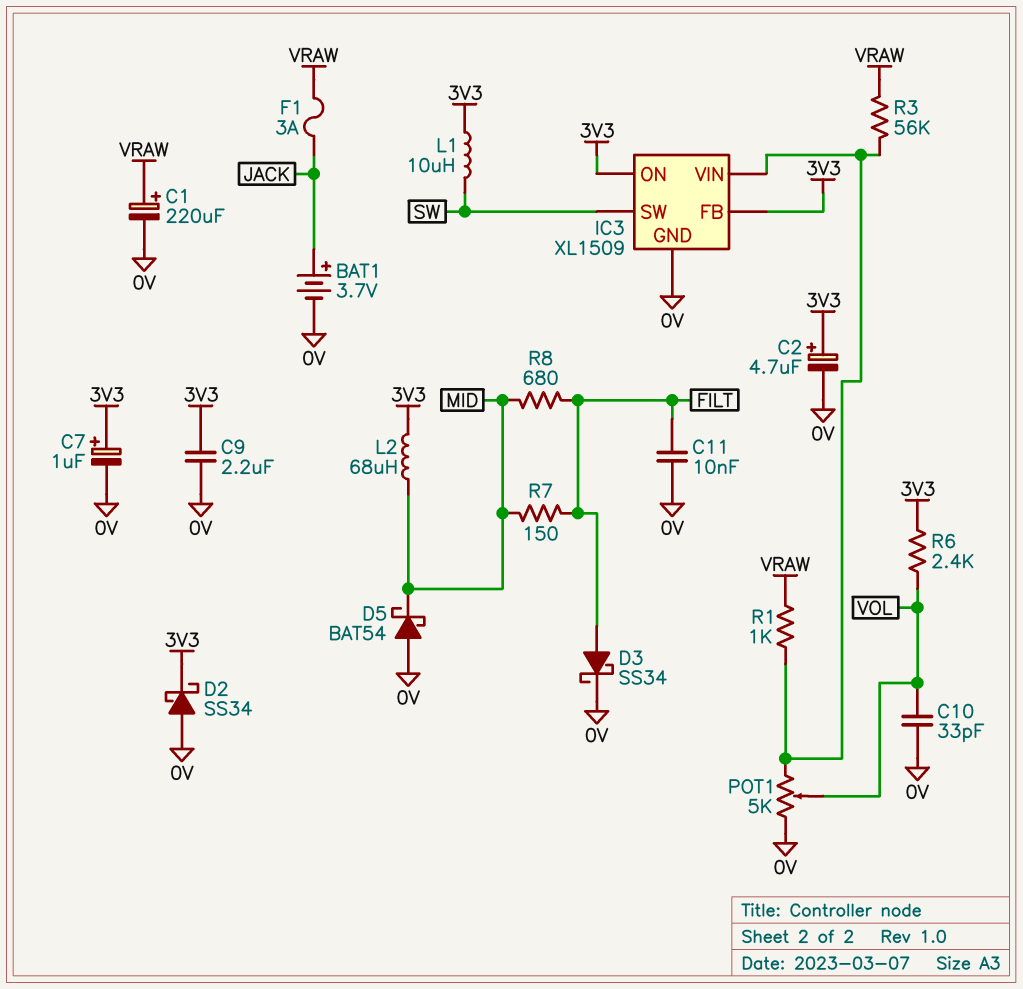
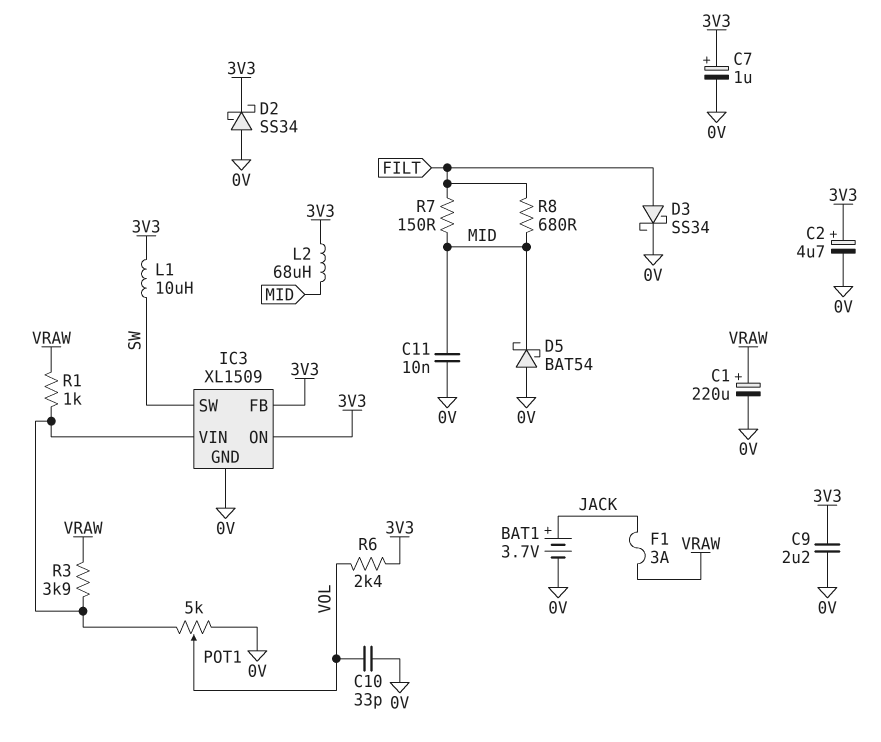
C11: 10nF (0V, FILT) -> 10nF (0V, MID)
R3: 56k (IC3/VIN, VRAW) -> 3.9k (IC3/VIN, VRAW)

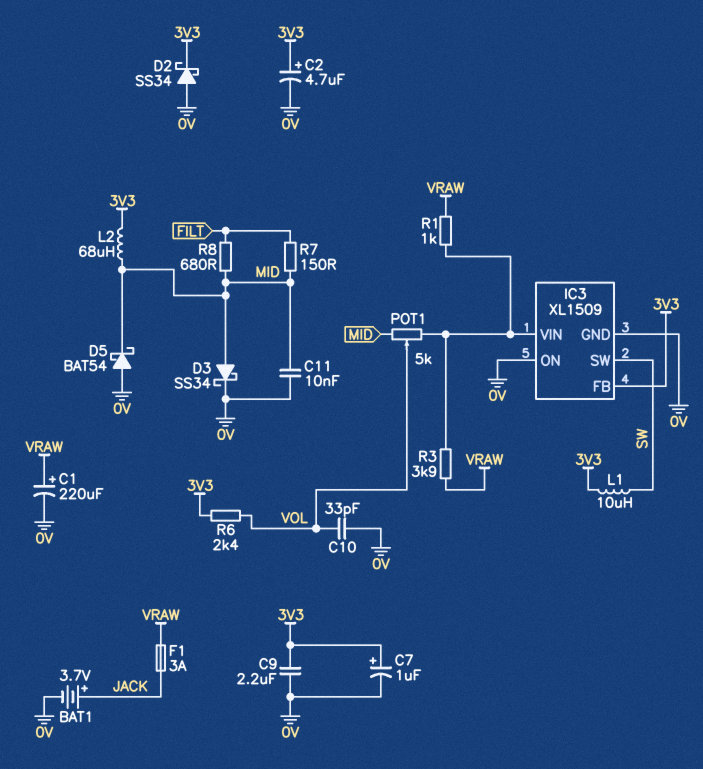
D3: schottky SS34 (A FILT, K 0V) -> schottky SS34 (A MID, K 0V)
IC3 pin ON: 3V3 -> 0V
POT1: 5k (0V, IC3/VIN, wiper VOL) -> 5k (IC3/VIN, MID, wiper VOL)

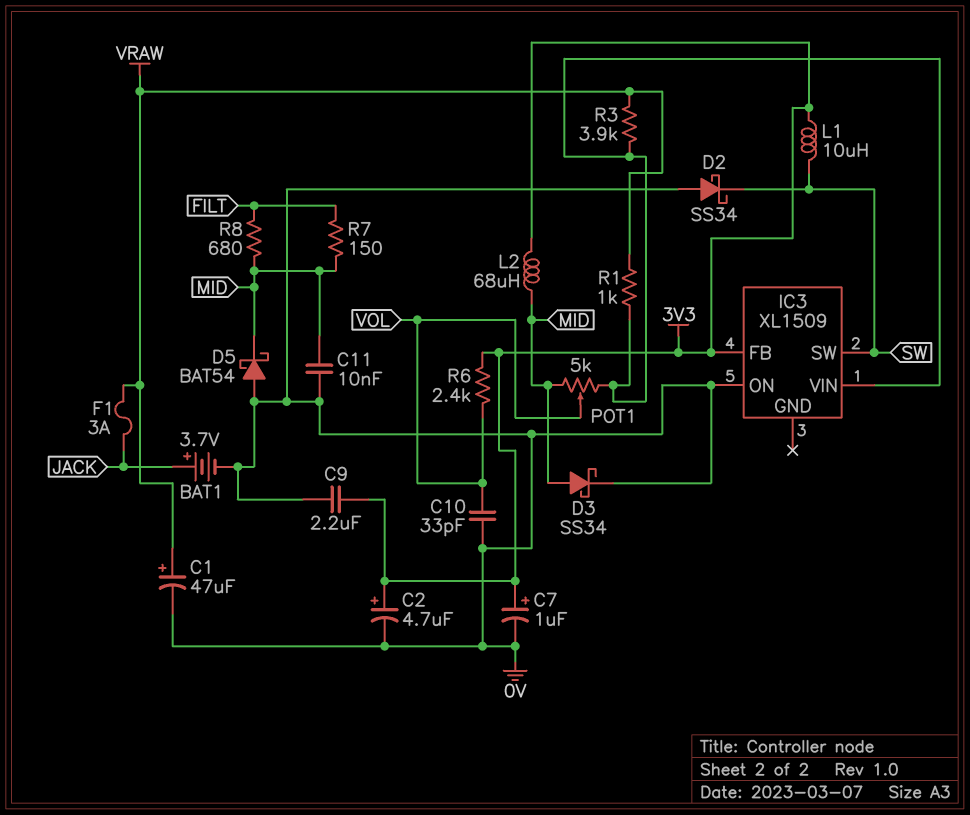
C1: 220uF (plus VRAW, minus 0V) -> 47uF (plus VRAW, minus 0V)
D2: schottky SS34 (A 0V, K 3V3) -> schottky SS34 (A 0V, K SW)
IC3 pin GND: 0V -> none

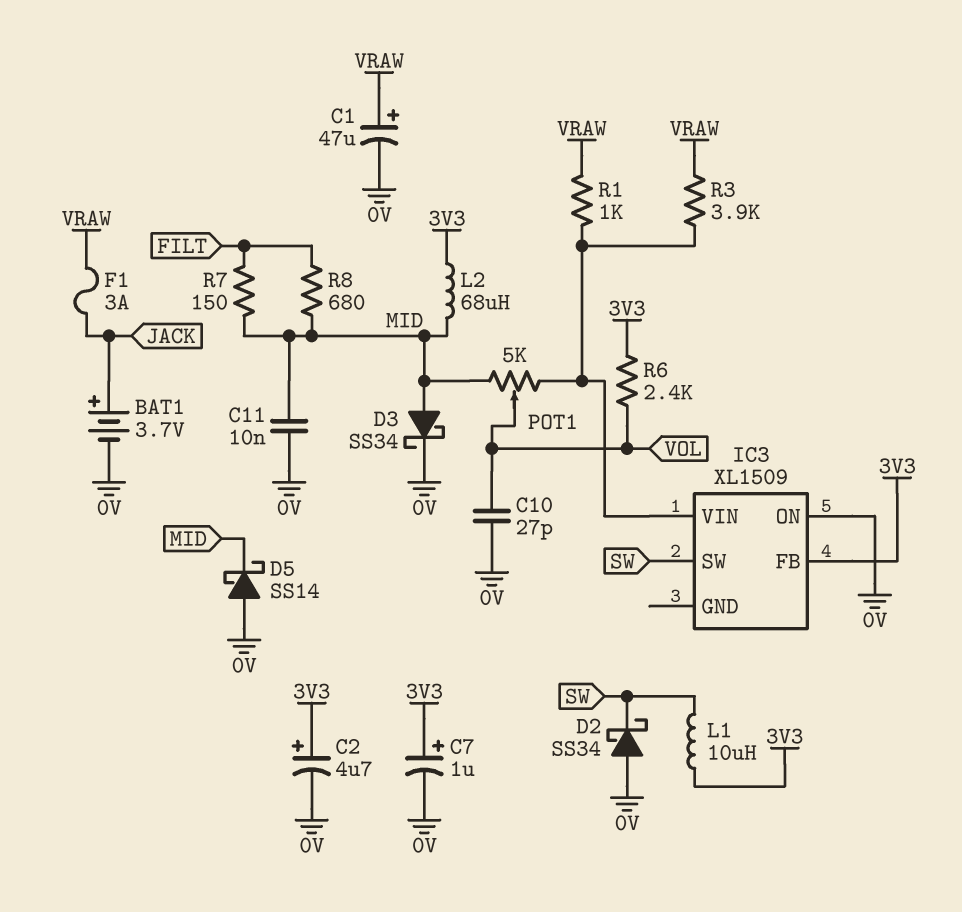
C9: 2.2uF (0V, 3V3) -> none
C10: 33pF (0V, VOL) -> 27pF (0V, VOL)
D5: schottky BAT54 (A 0V, K MID) -> schottky SS14 (A 0V, K MID)

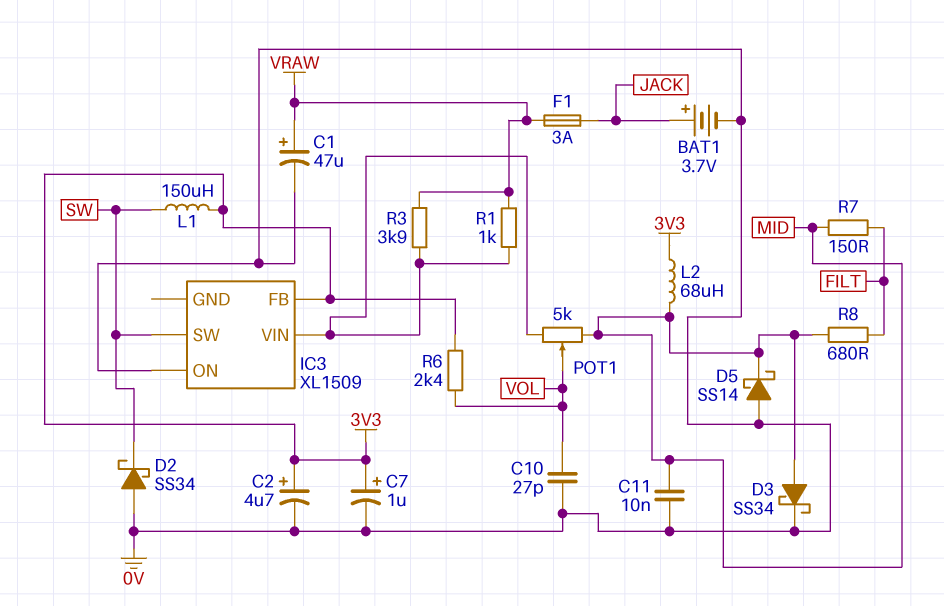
L1: 10uH (3V3, SW) -> 150uH (3V3, SW)

